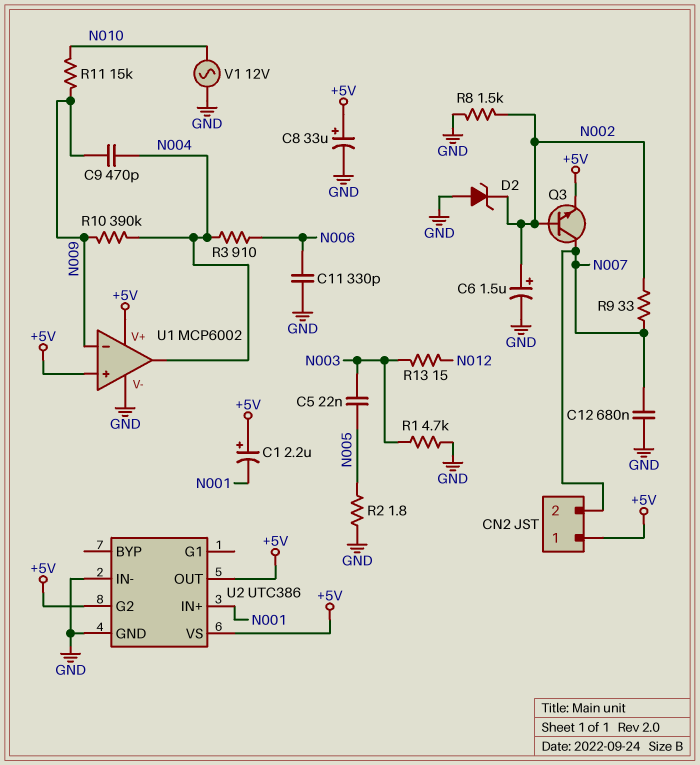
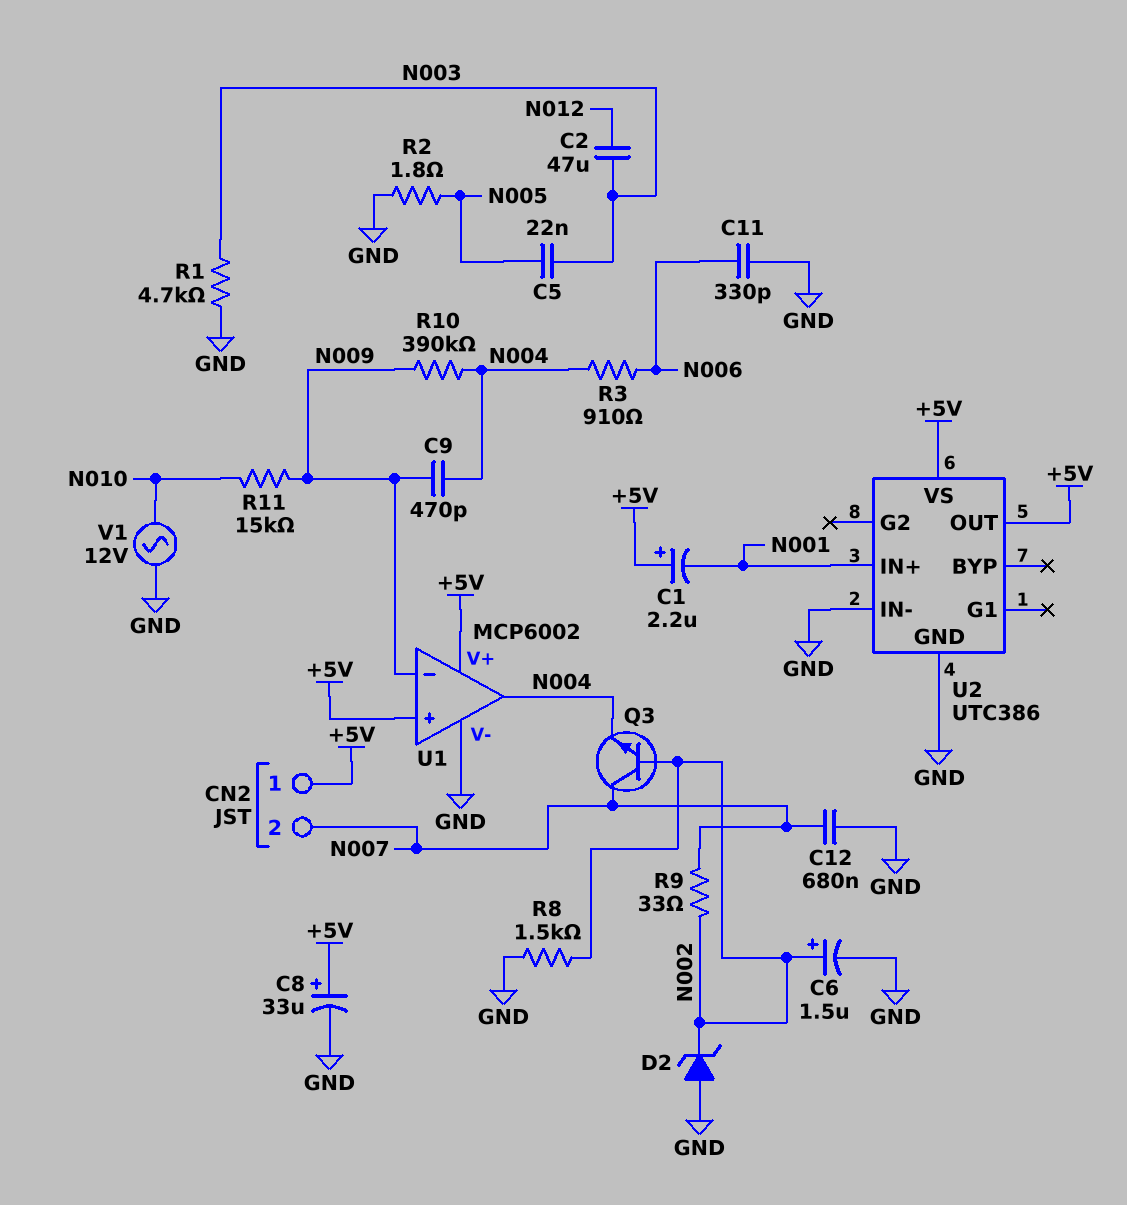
C2: none -> 47uF (N003, N012)
Q3: NPN (B N002, C N007, E +5V) -> NPN (B N002, C N007, E N004)
R13: 15 (N003, N012) -> none
U2 pin G2: +5V -> none

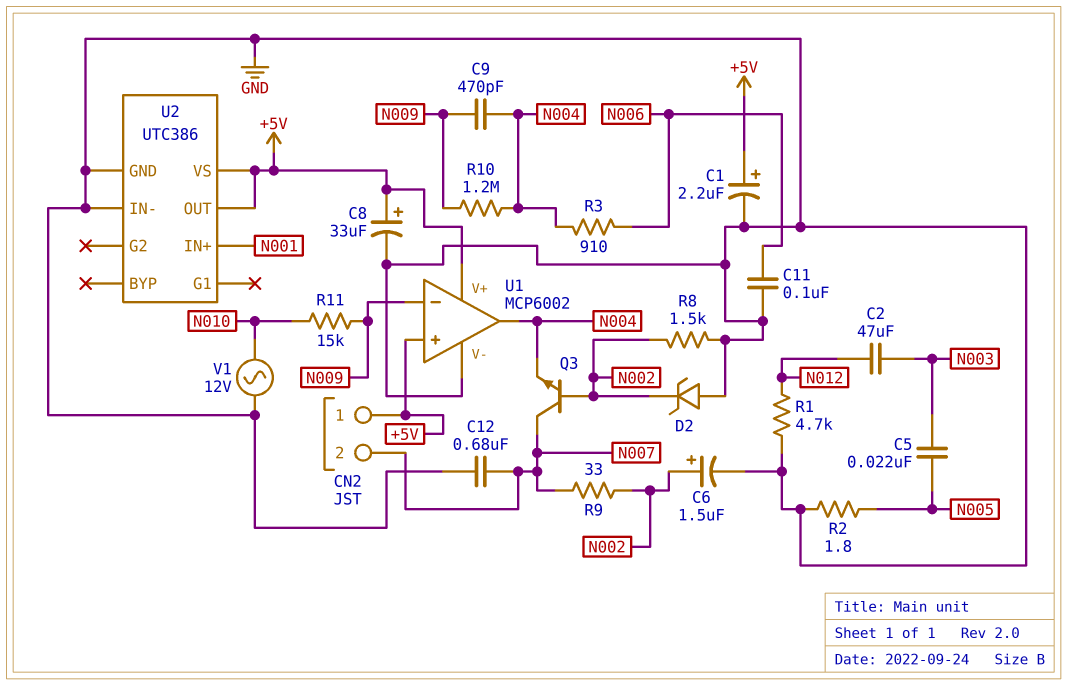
C1: 2.2uF (plus +5V, minus N001) -> 2.2uF (plus +5V, minus GND)
C11: 330pF (GND, N006) -> 100nF (GND, N006)
R1: 4.7k (GND, N003) -> 4.7k (GND, N012)
R10: 390k (N004, N009) -> 1.2M (N004, N009)

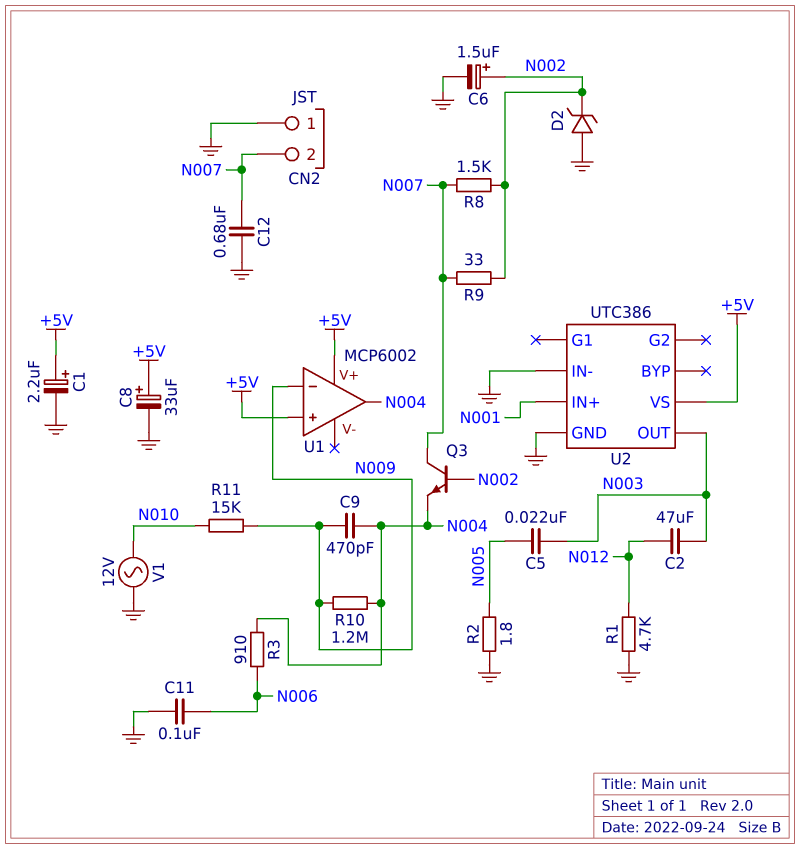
CN2 pin 1: +5V -> GND
R8: 1.5k (GND, N002) -> 1.5k (N002, N007)
U1 pin V-: GND -> none
U2 pin OUT: +5V -> N003

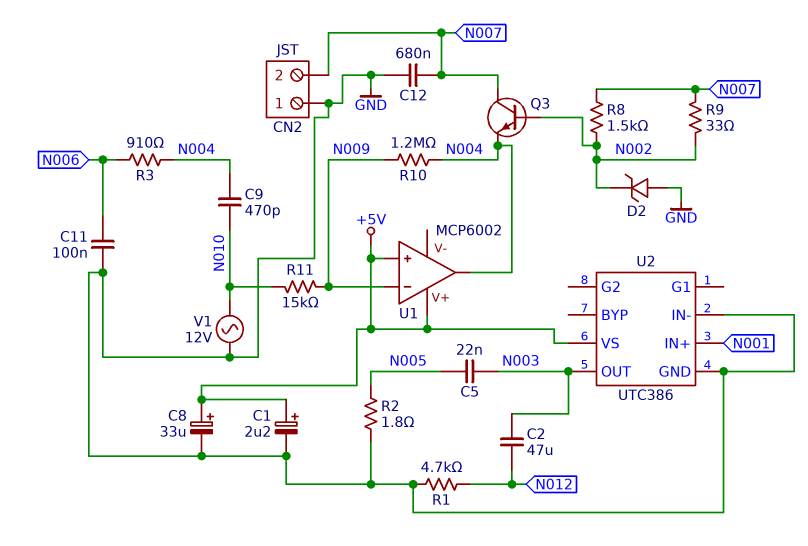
C6: 1.5uF (plus N002, minus GND) -> none
C9: 470pF (N004, N009) -> 470pF (N004, N010)

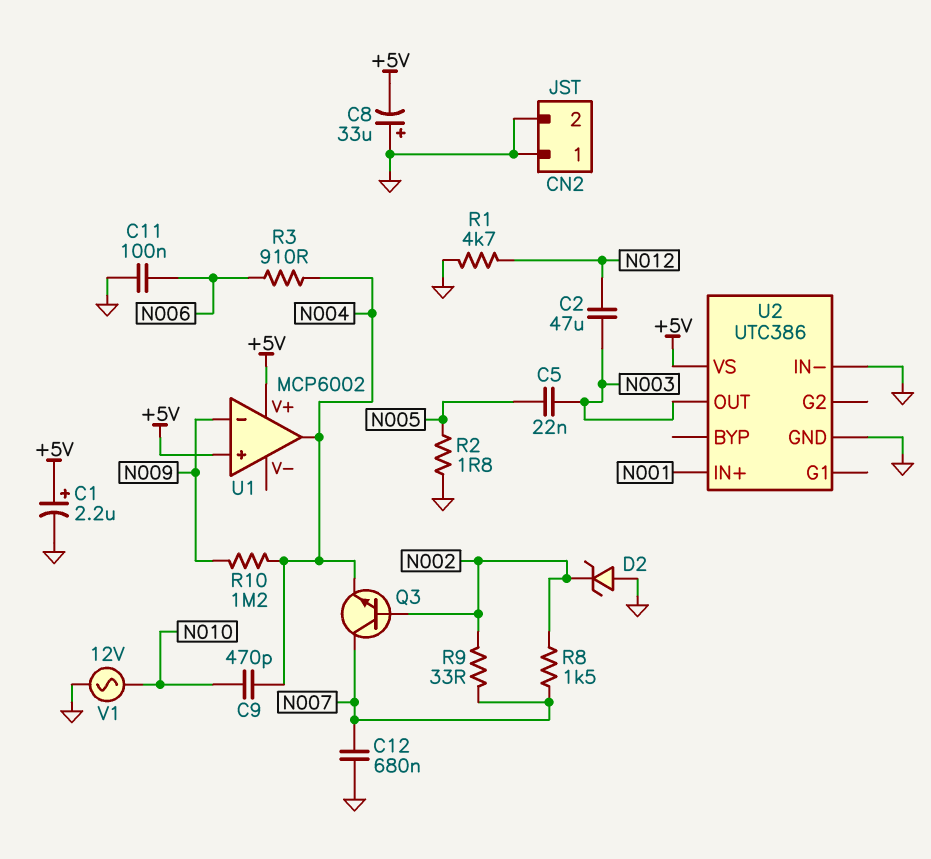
C8: 33uF (plus +5V, minus GND) -> 33uF (plus GND, minus +5V)
CN2 pin 2: N007 -> GND
R11: 15k (N009, N010) -> none

